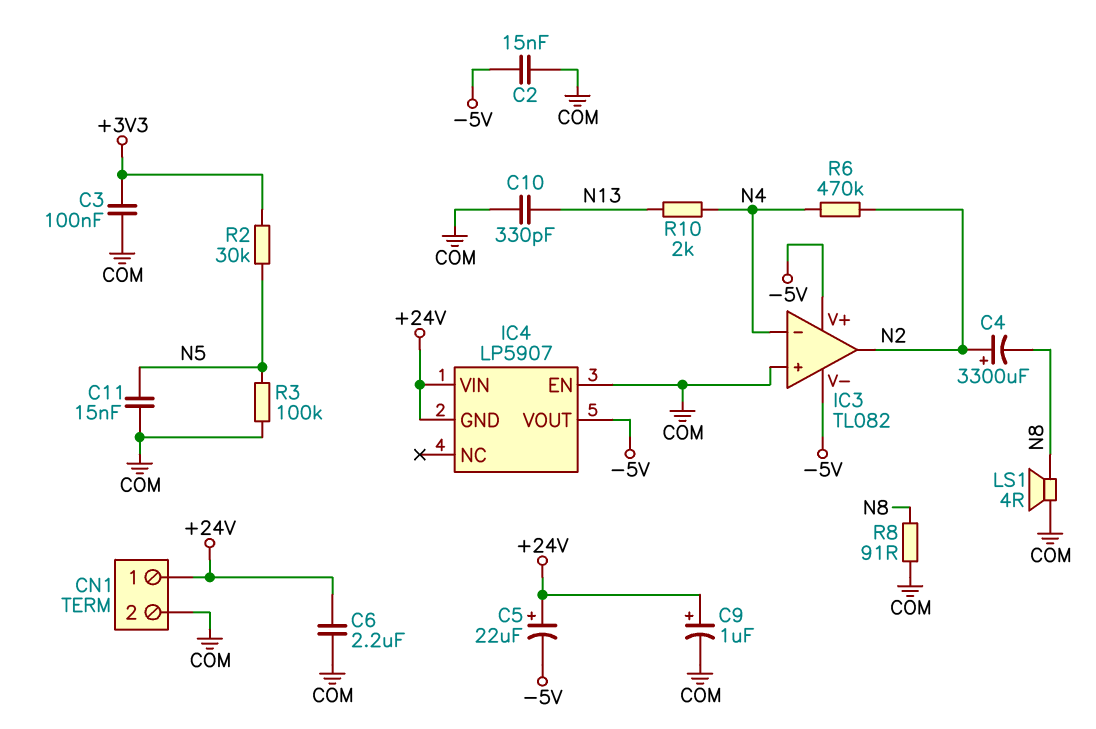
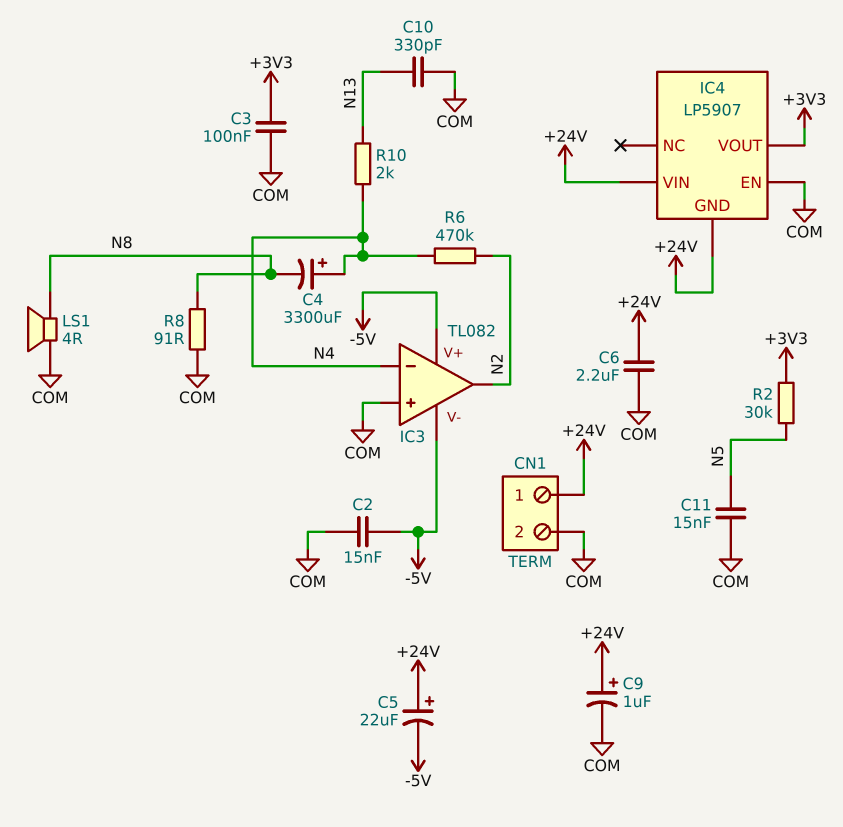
C4: 3300uF (plus N2, minus N8) -> 3300uF (plus N4, minus N8)
IC4 pin VOUT: -5V -> +3V3
R3: 100k (COM, N5) -> none

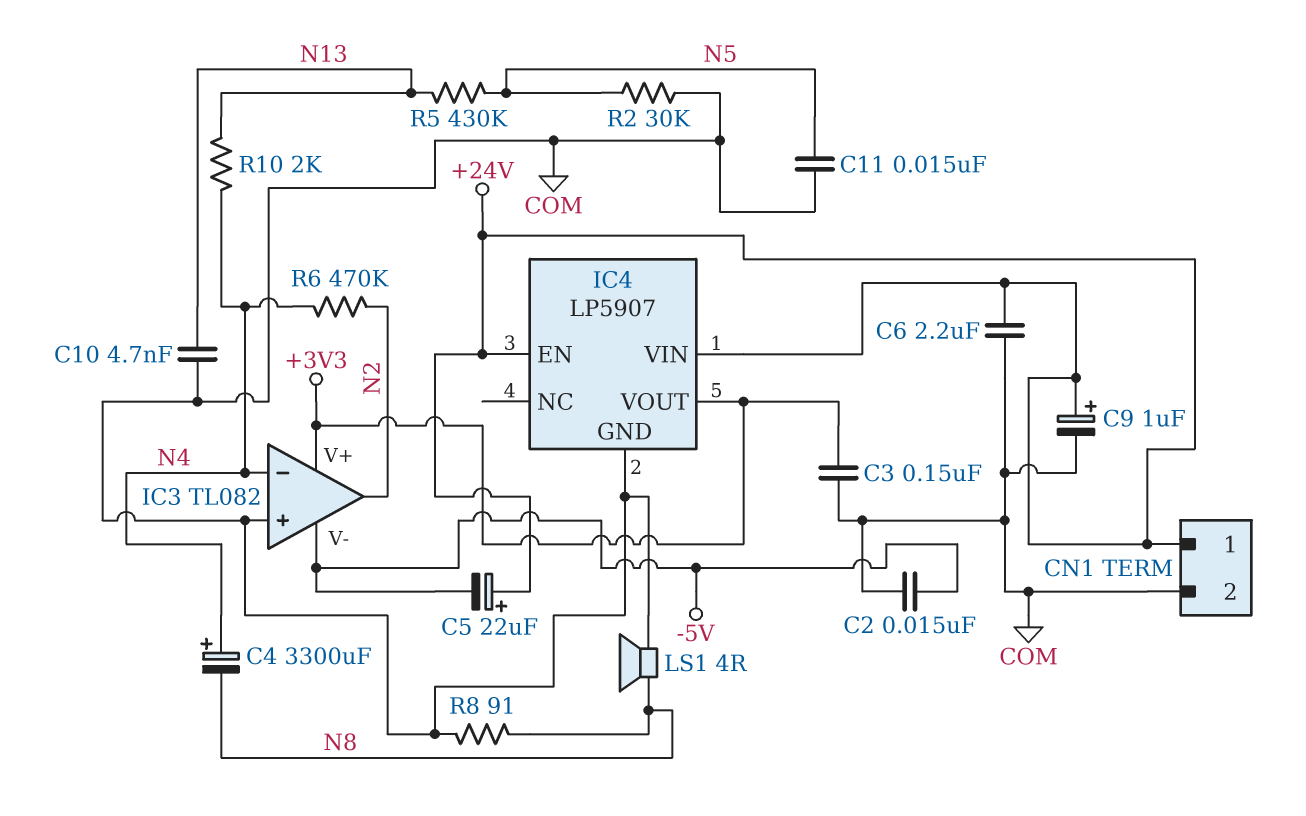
C3: 100nF (+3V3, COM) -> 150nF (+3V3, COM)
C10: 330pF (COM, N13) -> 4.7nF (COM, N13)
IC3 pin V+: -5V -> +3V3
IC4 pin EN: COM -> +24V
IC4 pin GND: +24V -> COM
R2: 30k (+3V3, N5) -> 30k (COM, N5)
R5: none -> 430k (N5, N13)

